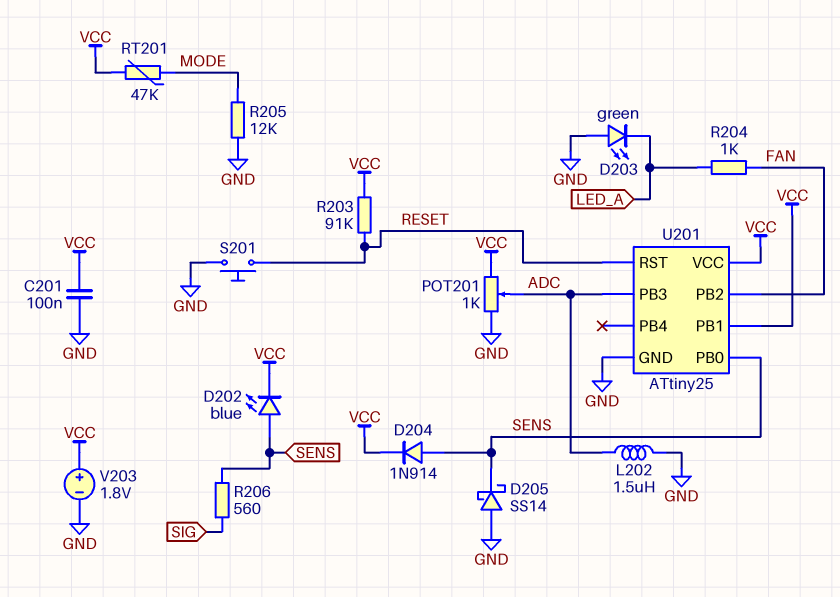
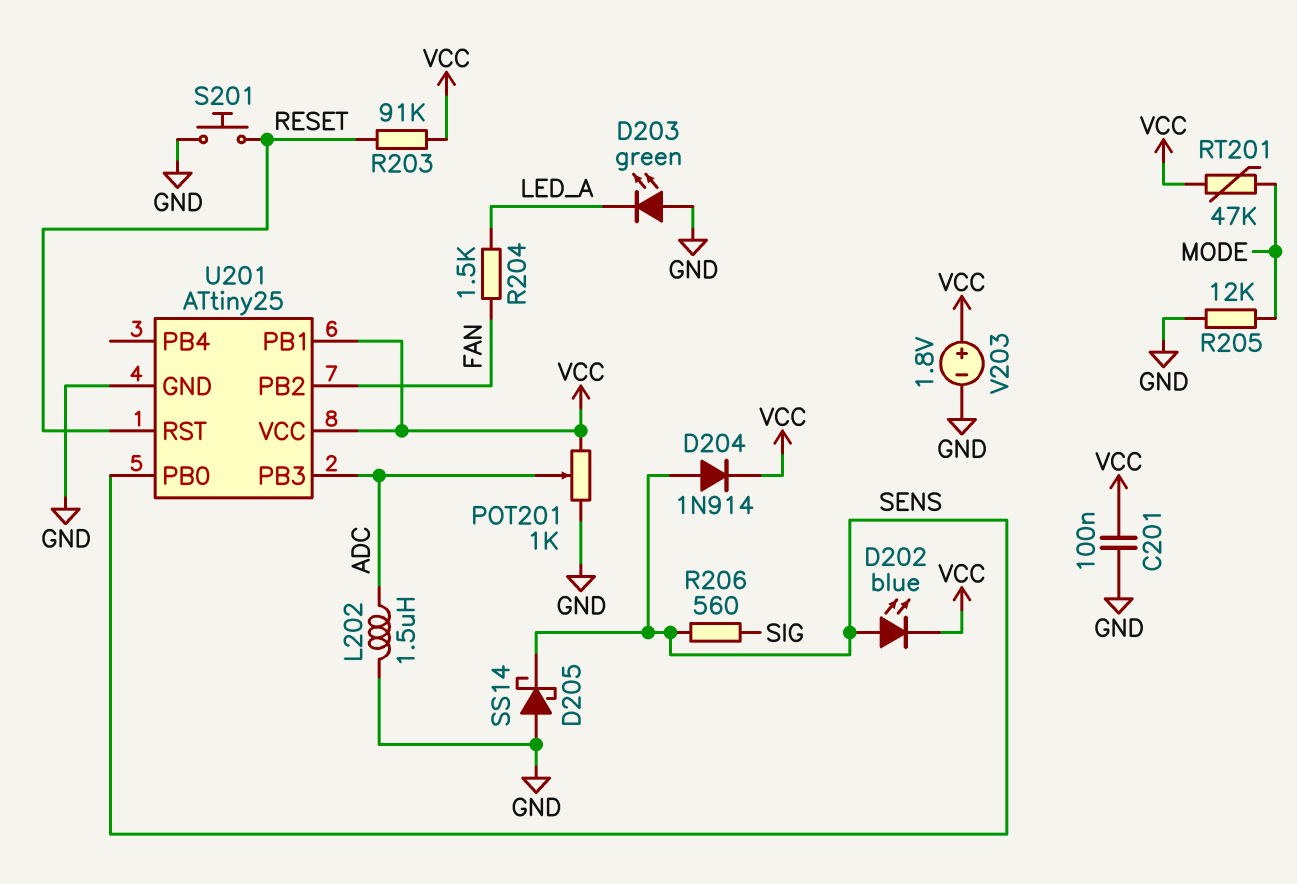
R204: 1k (FAN, LED_A) -> 1.5k (FAN, LED_A)

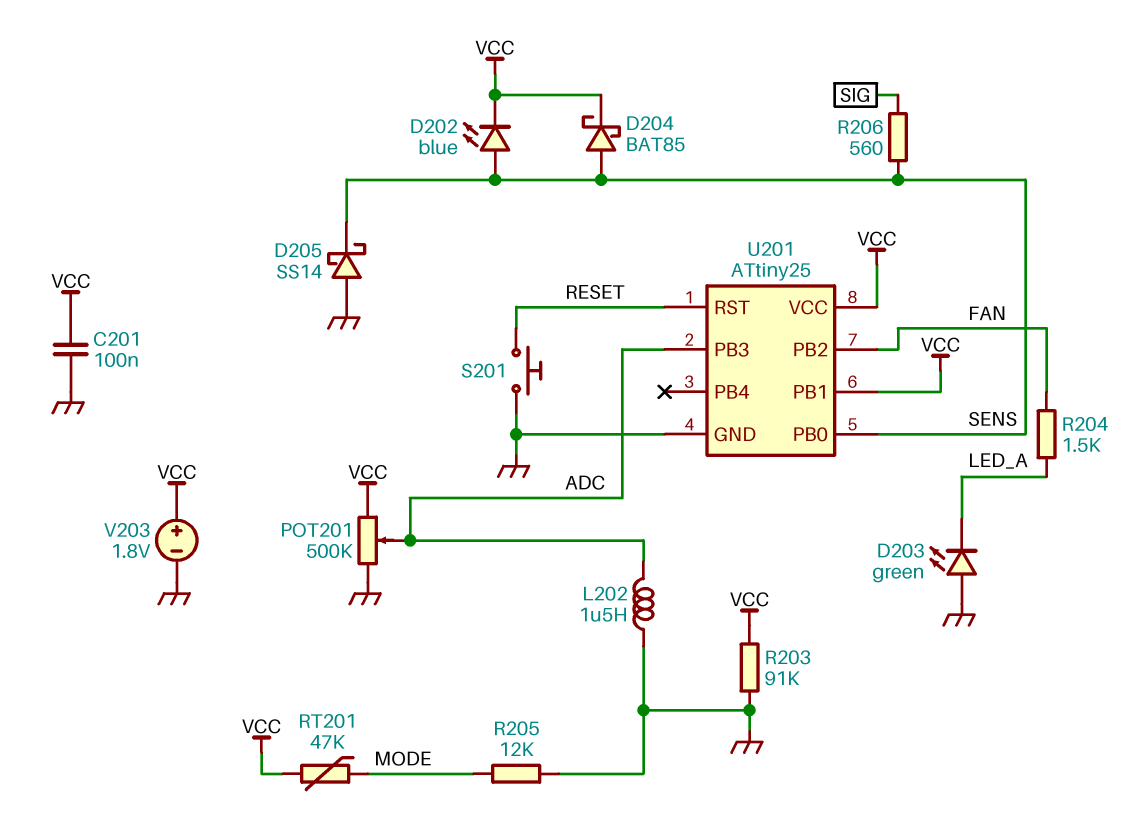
D204: diode 1N914 (A SENS, K VCC) -> schottky BAT85 (A SENS, K VCC)
POT201: 1k (GND, VCC, wiper ADC) -> 500k (GND, VCC, wiper ADC)
R203: 91k (RESET, VCC) -> 91k (GND, VCC)

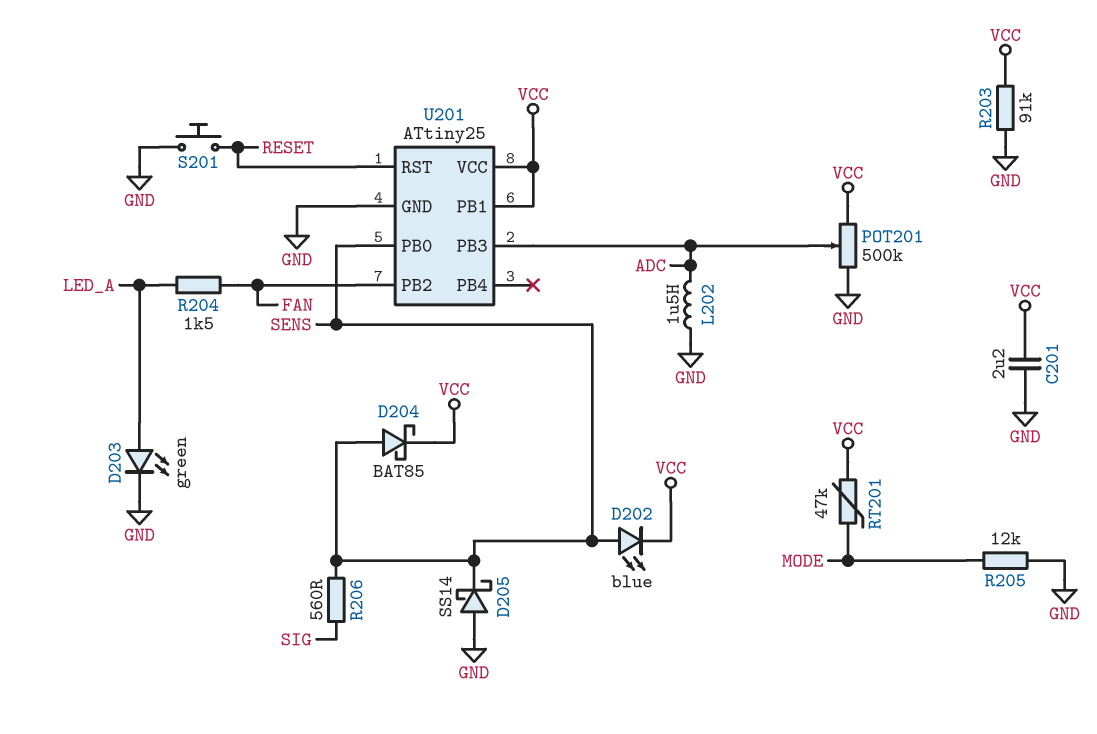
C201: 100nF (GND, VCC) -> 2.2uF (GND, VCC)
D203: LED green (A GND, K LED_A) -> LED green (A LED_A, K GND)
V203: 1.8V (plus VCC, minus GND) -> none

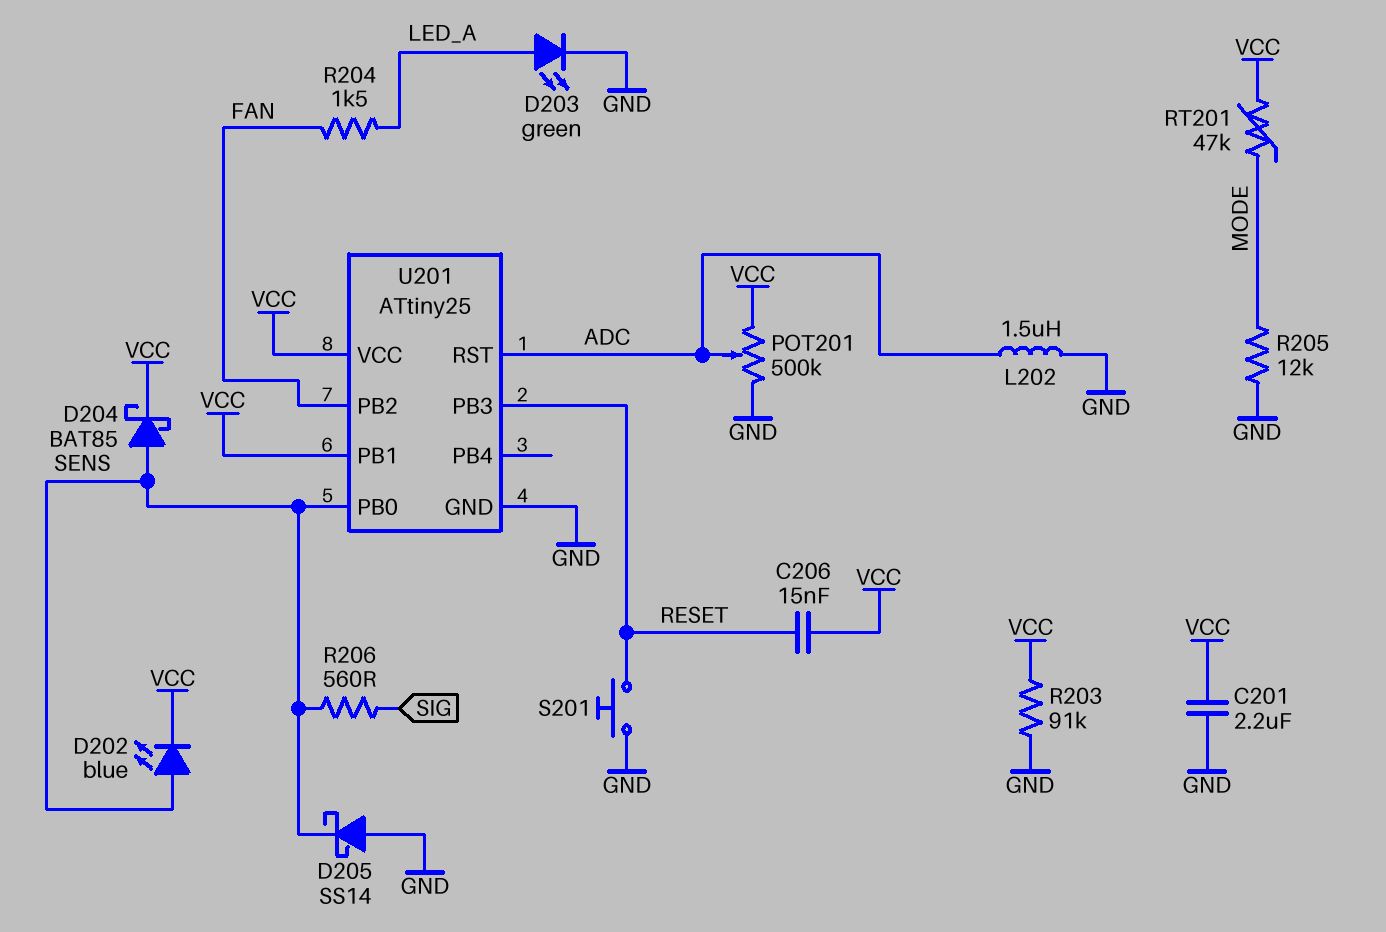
C206: none -> 15nF (RESET, VCC)
U201 pin PB3: ADC -> RESET
U201 pin RST: RESET -> ADC

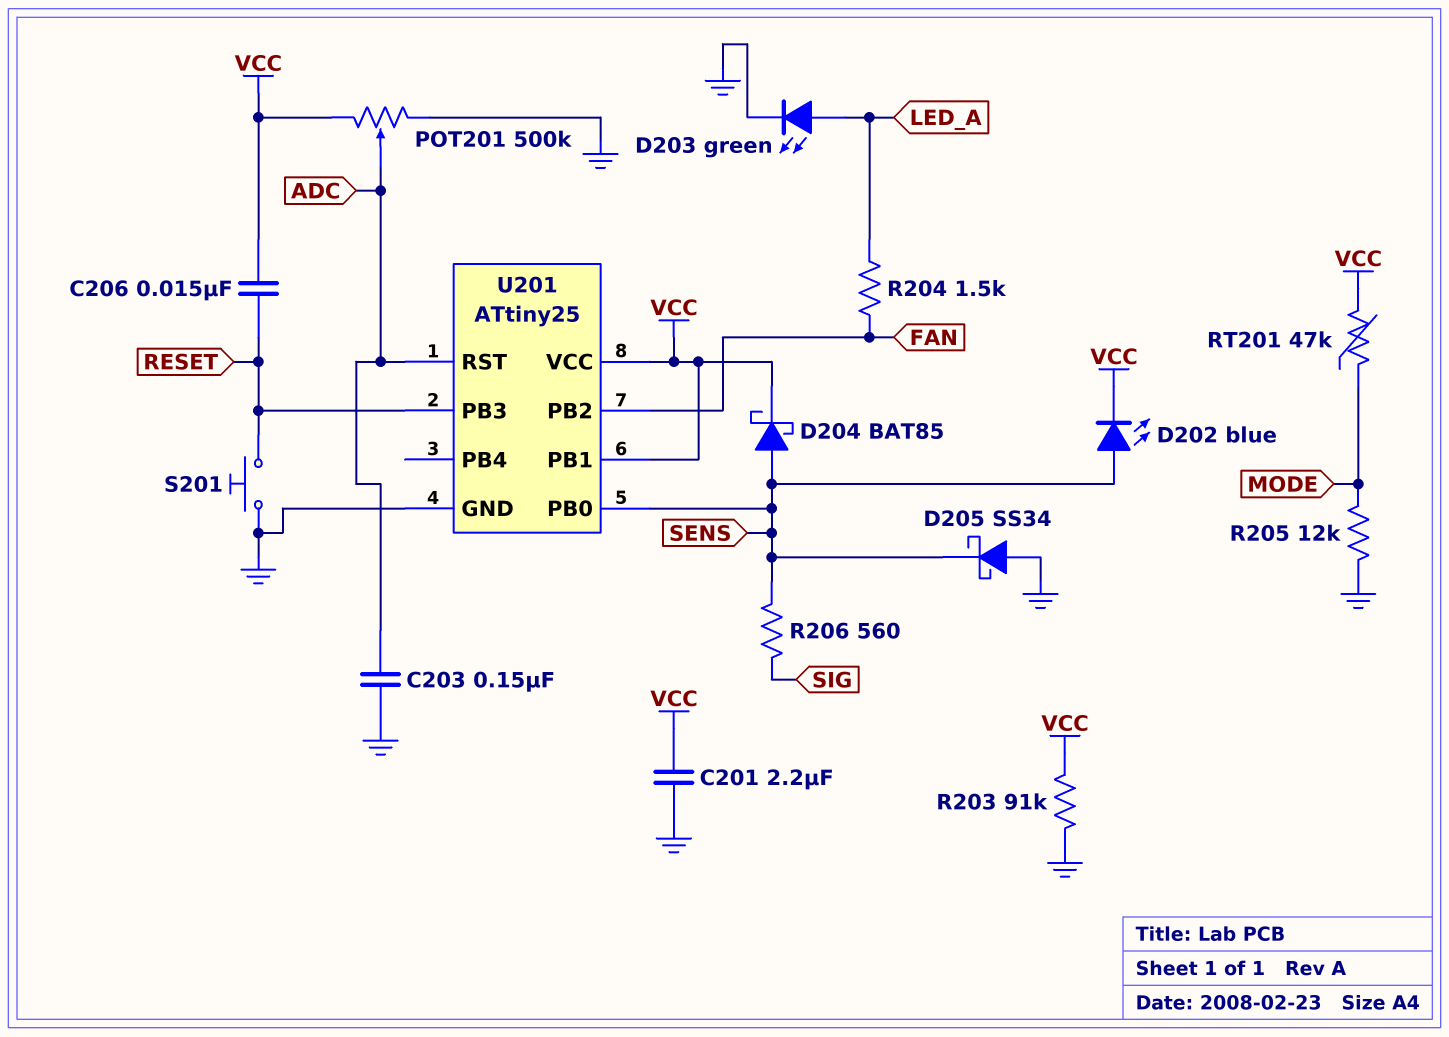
C203: none -> 150nF (ADC, GND)
D205: schottky SS14 (A GND, K SENS) -> schottky SS34 (A GND, K SENS)
L202: 1.5uH (ADC, GND) -> none

